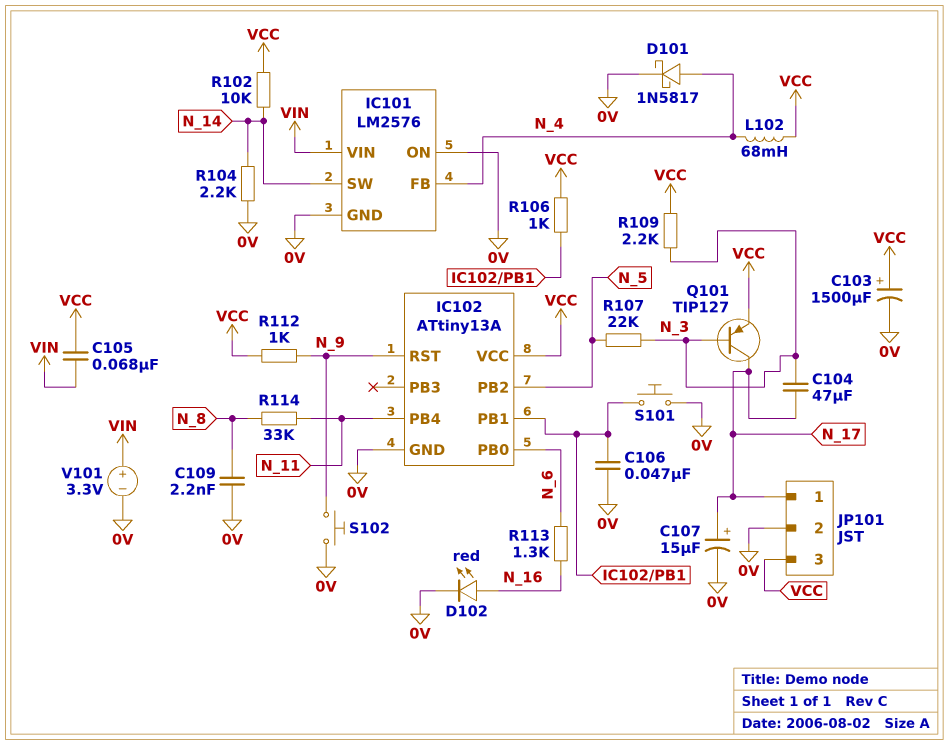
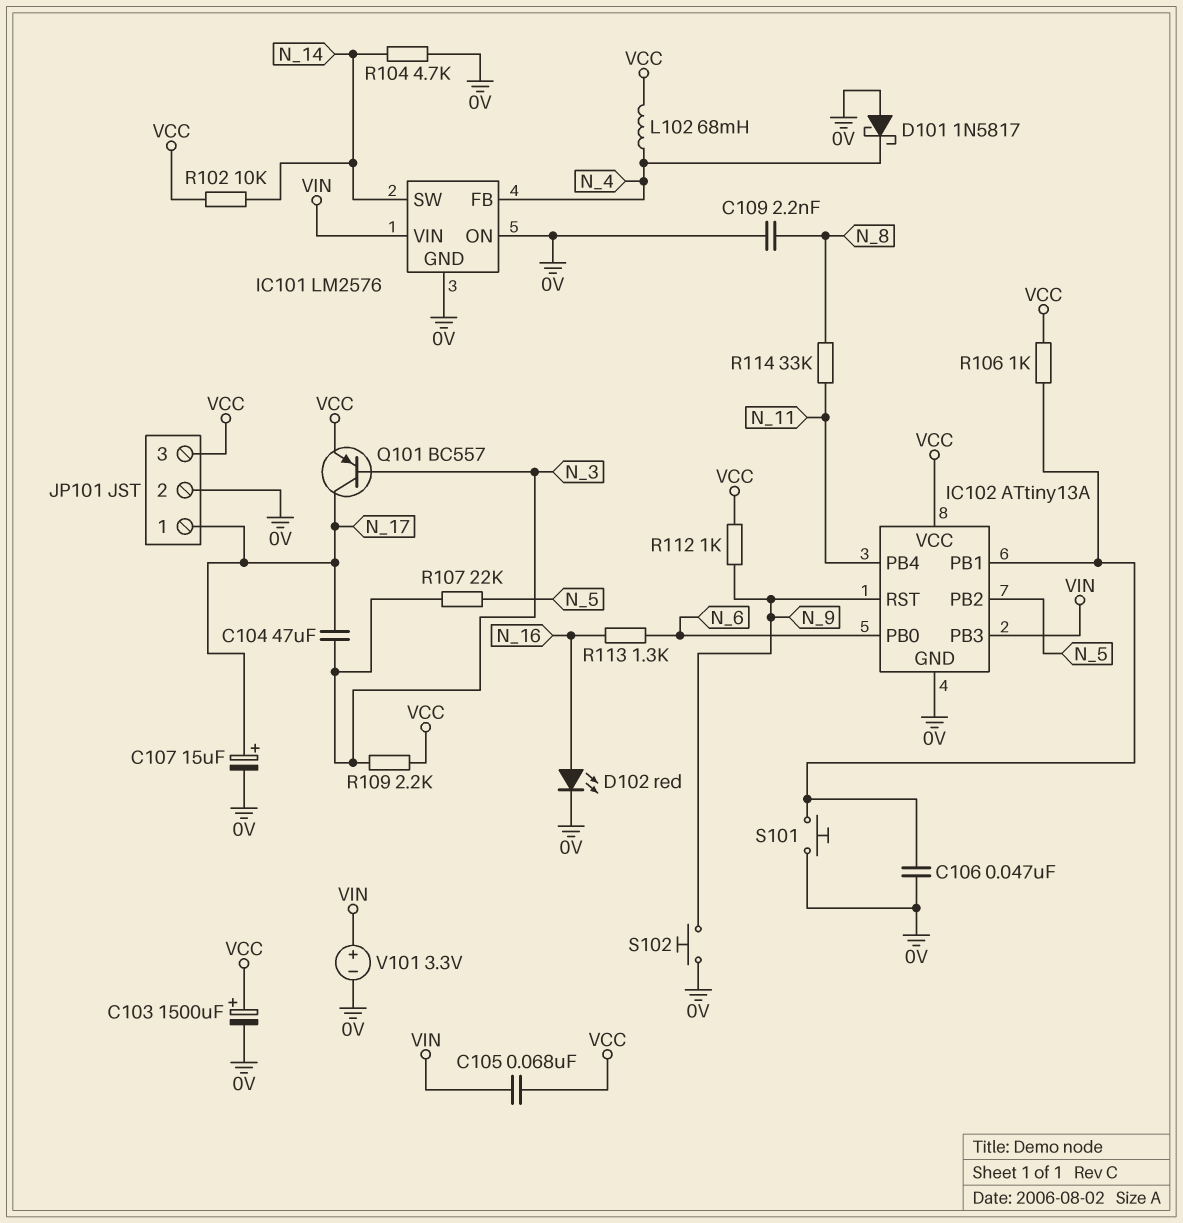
D101: schottky 1N5817 (A N_4, K 0V) -> schottky 1N5817 (A 0V, K N_4)
IC102 pin PB3: none -> VIN
Q101: PNP TIP127 (B N_3, C N_17, E VCC) -> PNP BC557 (B N_3, C N_17, E VCC)
R104: 2.2k (0V, N_14) -> 4.7k (0V, N_14)

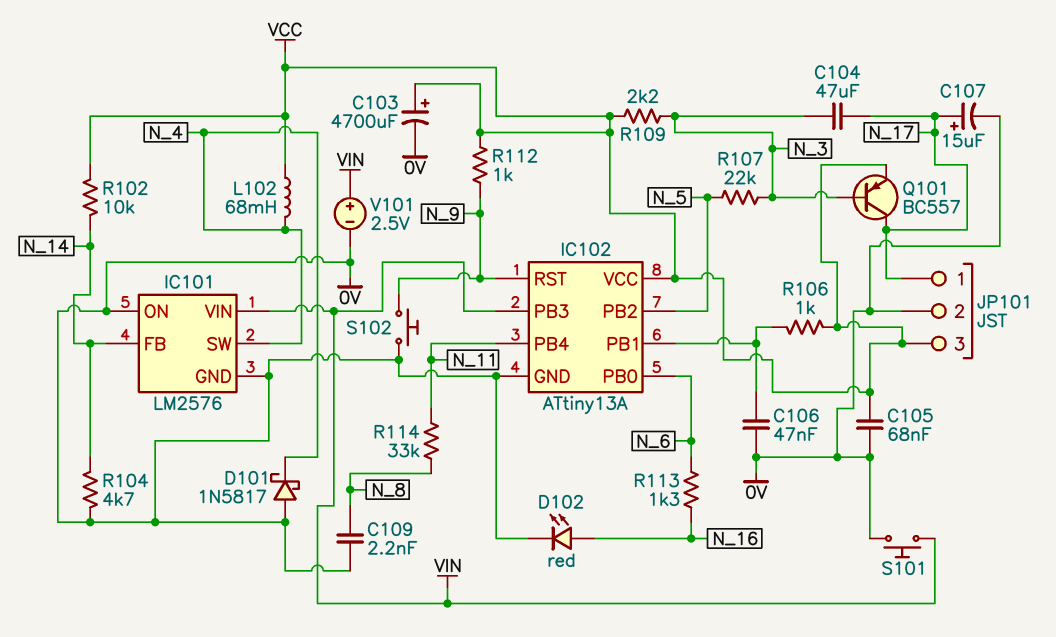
C103: 1500uF (plus VCC, minus 0V) -> 4700uF (plus VCC, minus 0V)
C105: 68nF (VCC, VIN) -> 68nF (0V, VCC)
IC101 pin FB: N_4 -> N_14
IC101 pin SW: N_14 -> N_4
S101: button (0V, IC102/PB1) -> button (0V, VIN)
V101: 3.3V (plus VIN, minus 0V) -> 2.5V (plus VIN, minus 0V)

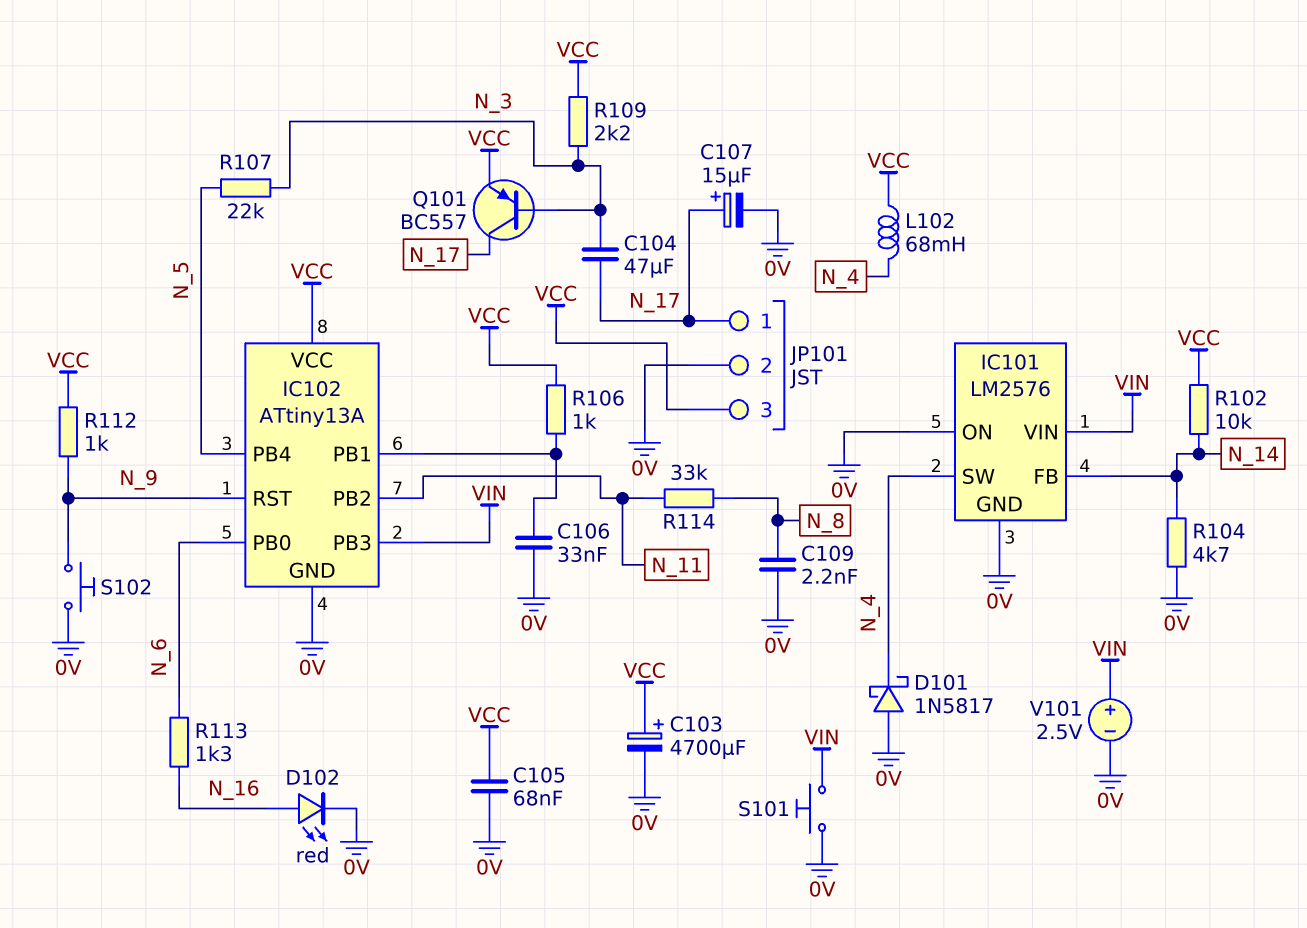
C106: 47nF (0V, IC102/PB1) -> 33nF (0V, IC102/PB1)
IC102 pin PB2: N_5 -> N_11
IC102 pin PB4: N_11 -> N_5

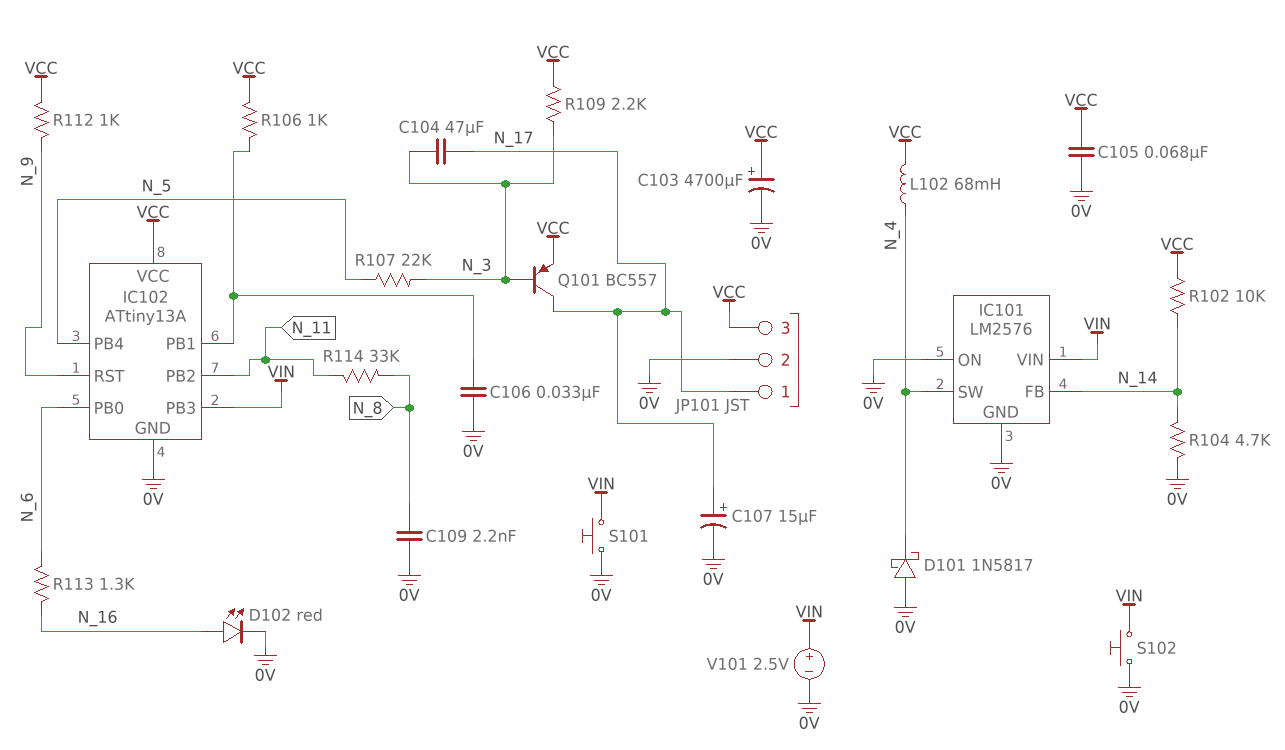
S102: button (0V, N_9) -> button (0V, VIN)

